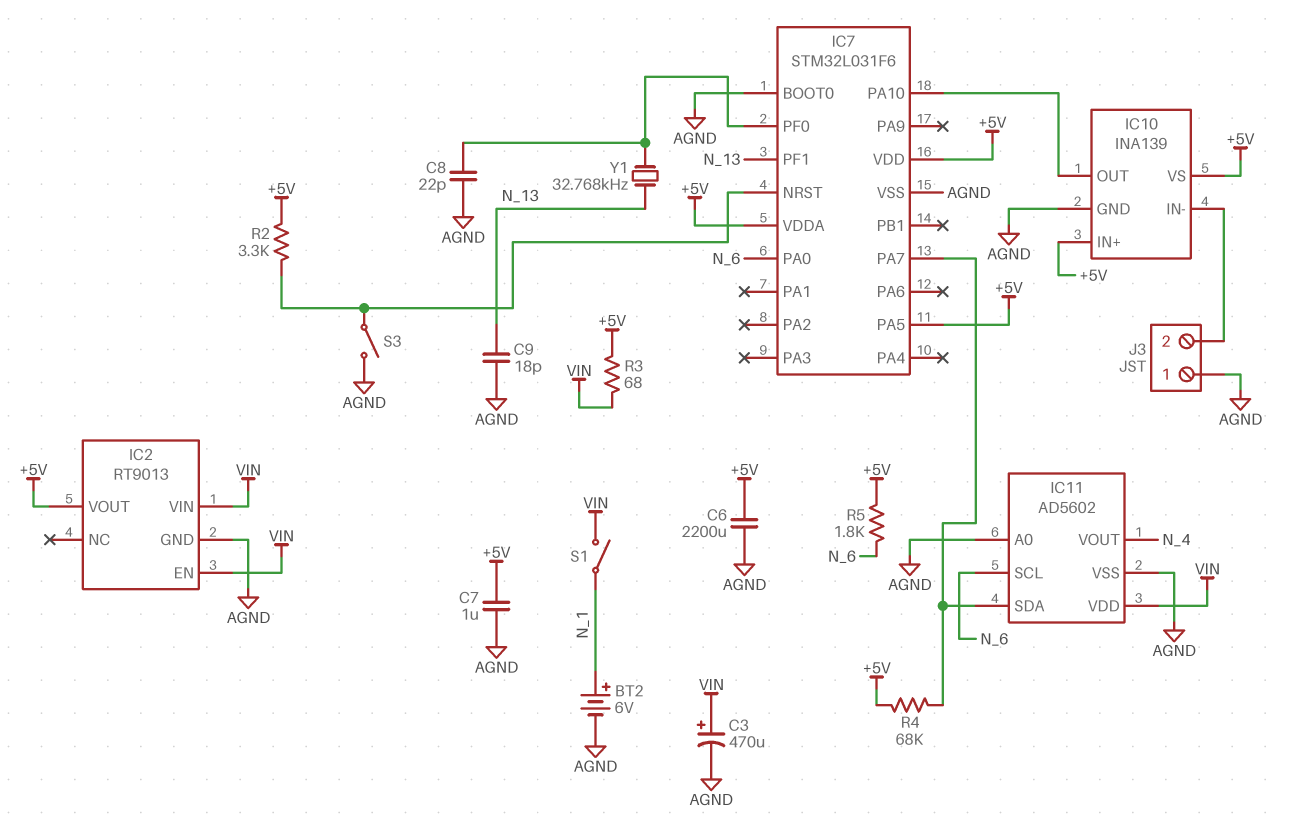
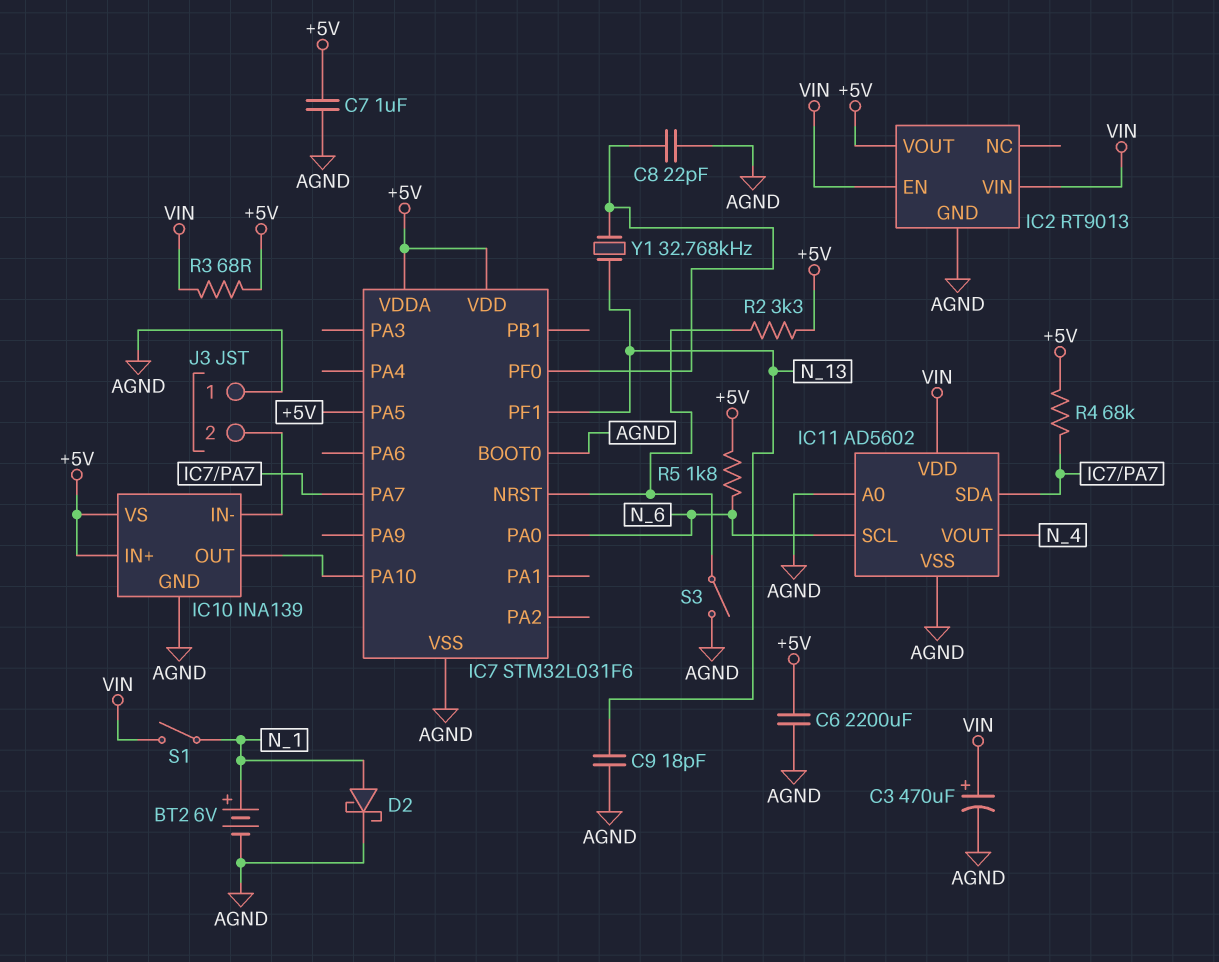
D2: none -> schottky (A N_1, K AGND)

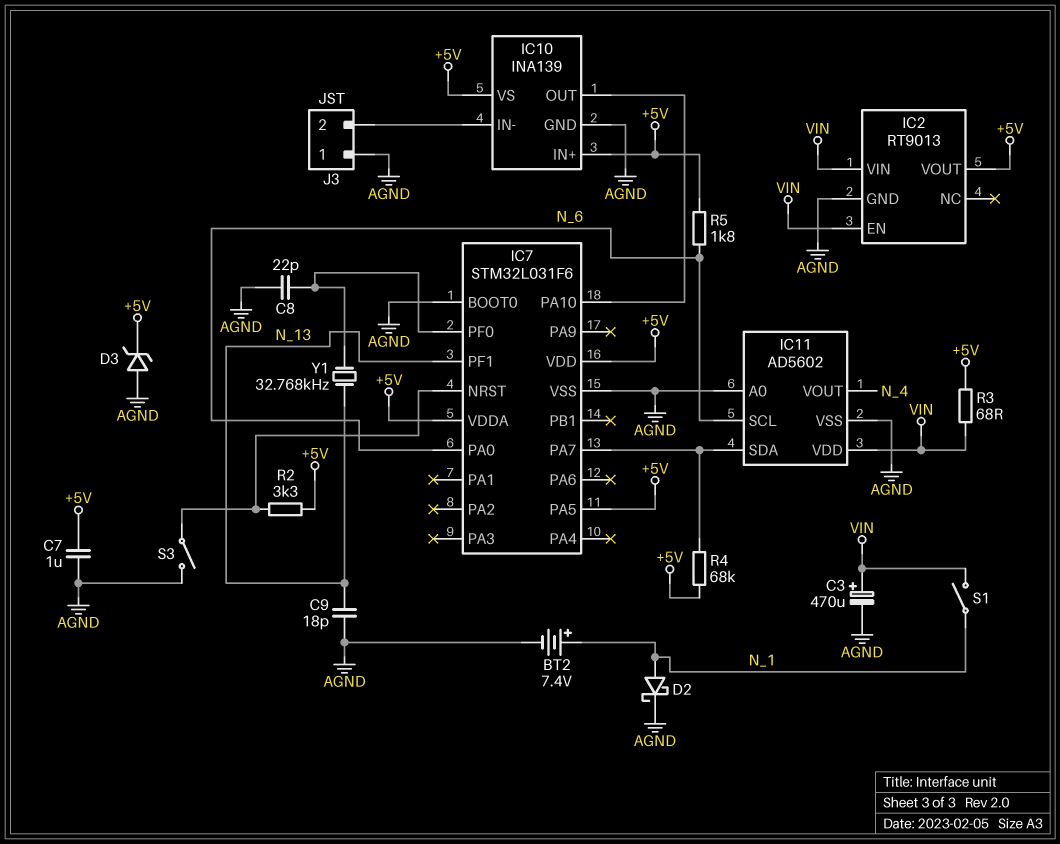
BT2: 6V (plus N_1, minus AGND) -> 7.4V (plus N_1, minus AGND)
C6: 2200uF (+5V, AGND) -> none
D3: none -> zener (A AGND, K +5V)

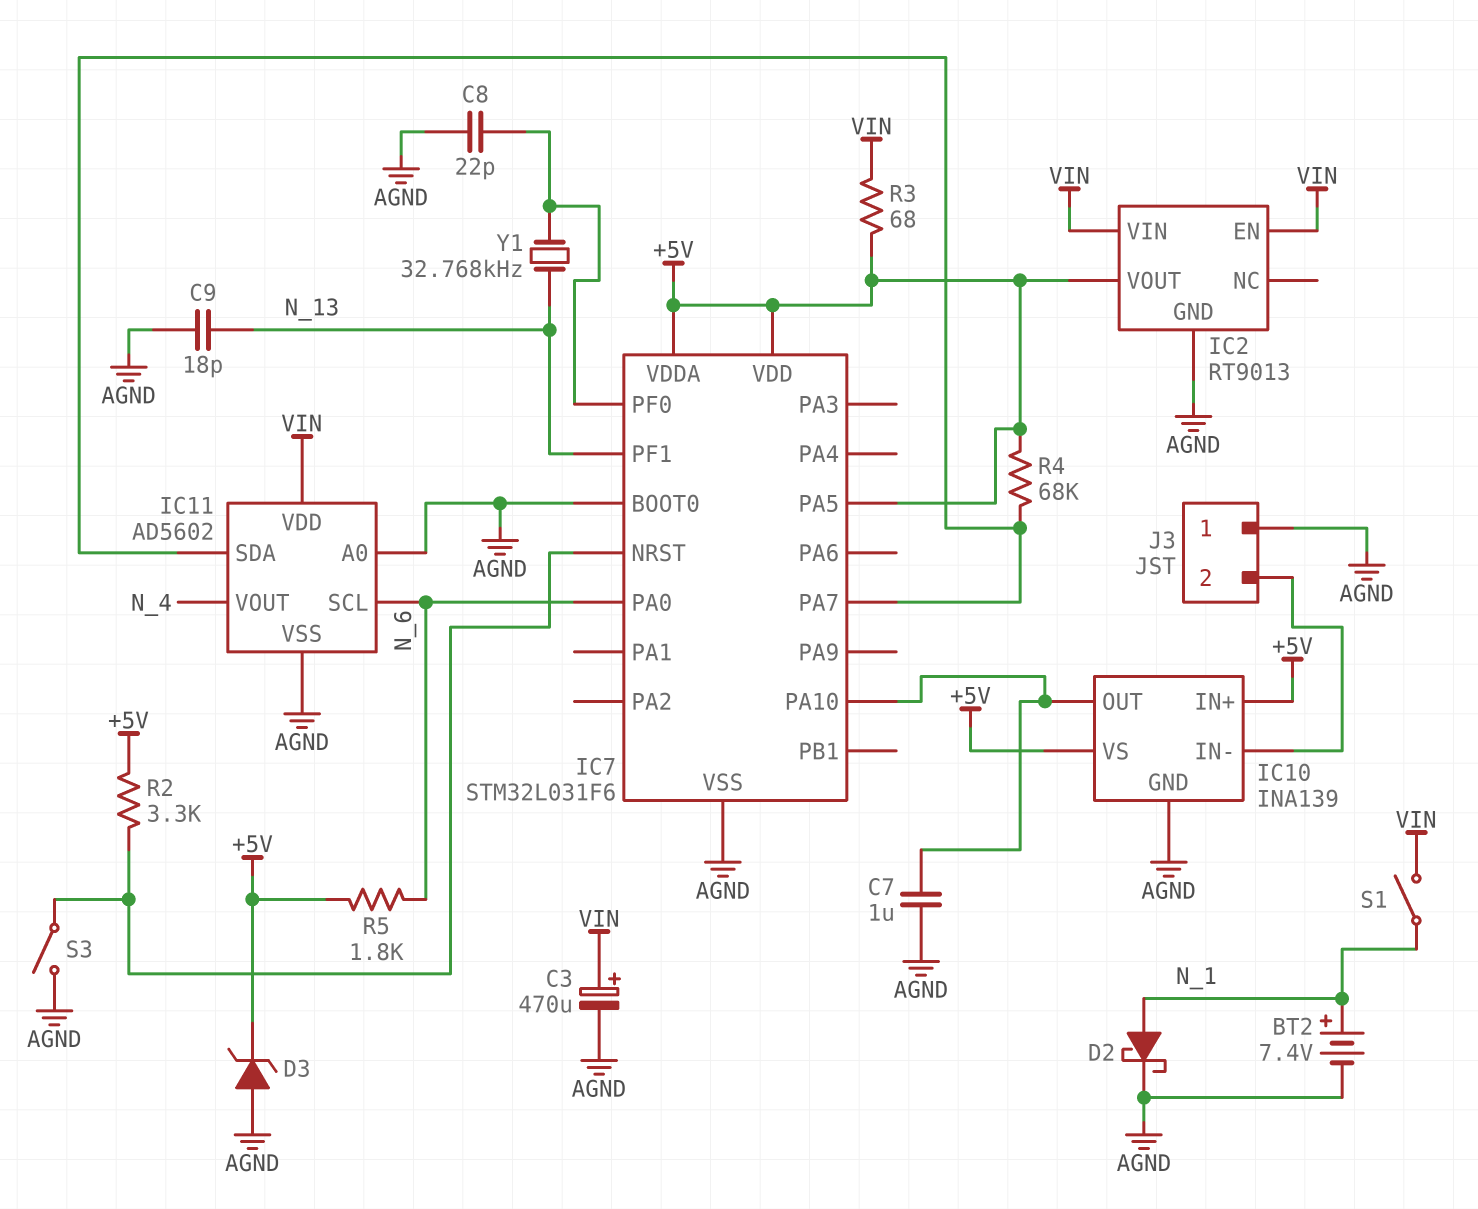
C7: 1uF (+5V, AGND) -> 1uF (AGND, IC7/PA10)

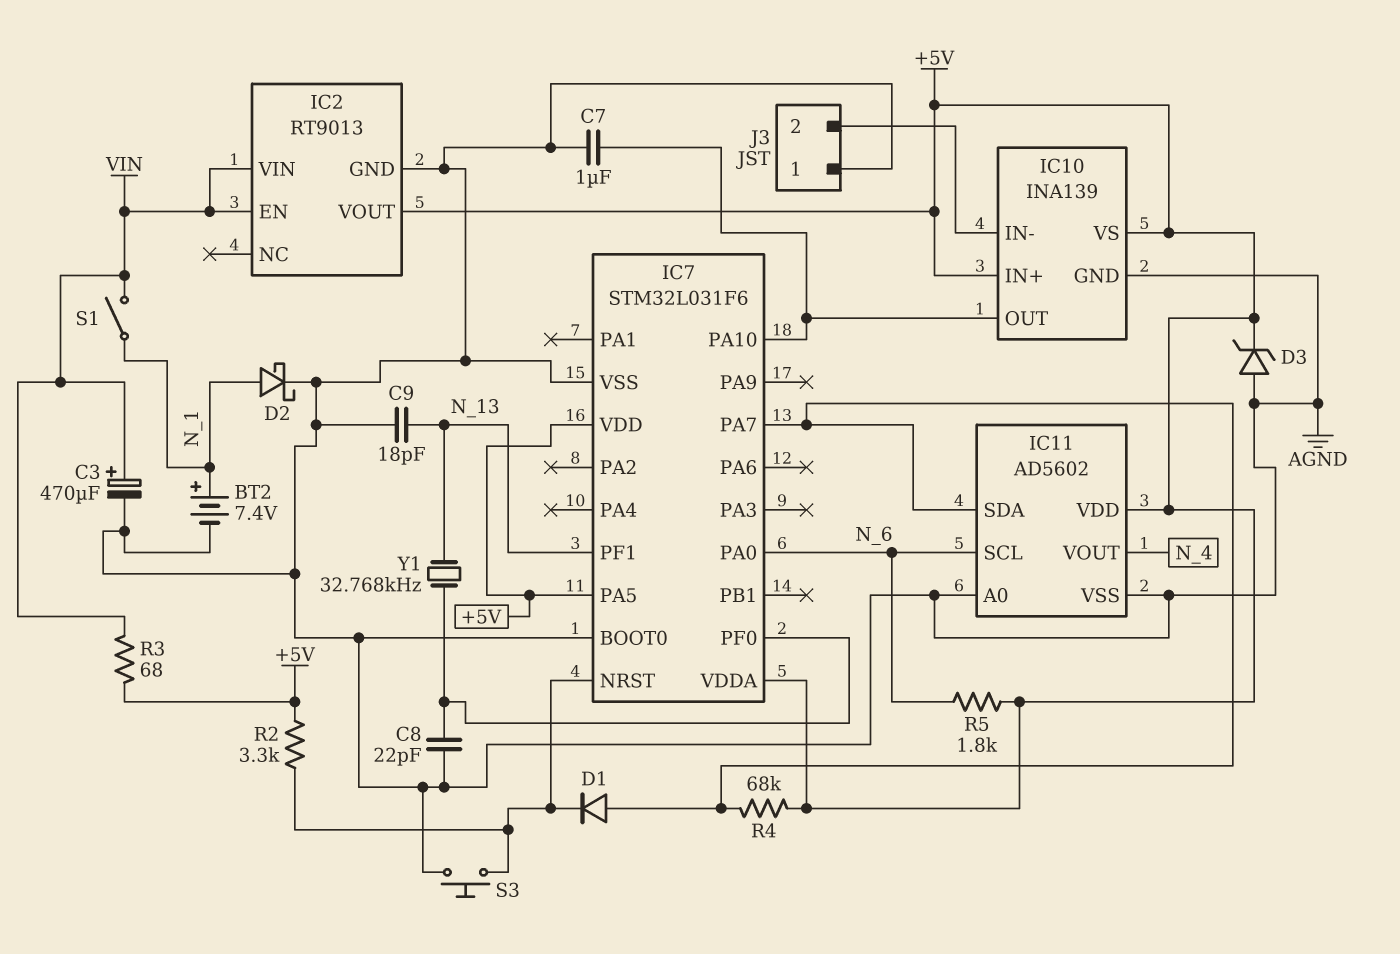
D1: none -> diode (A IC7/PA7, K IC7/NRST)
IC11 pin VDD: VIN -> +5V
S3: switch (AGND, IC7/NRST) -> button (AGND, IC7/NRST)

